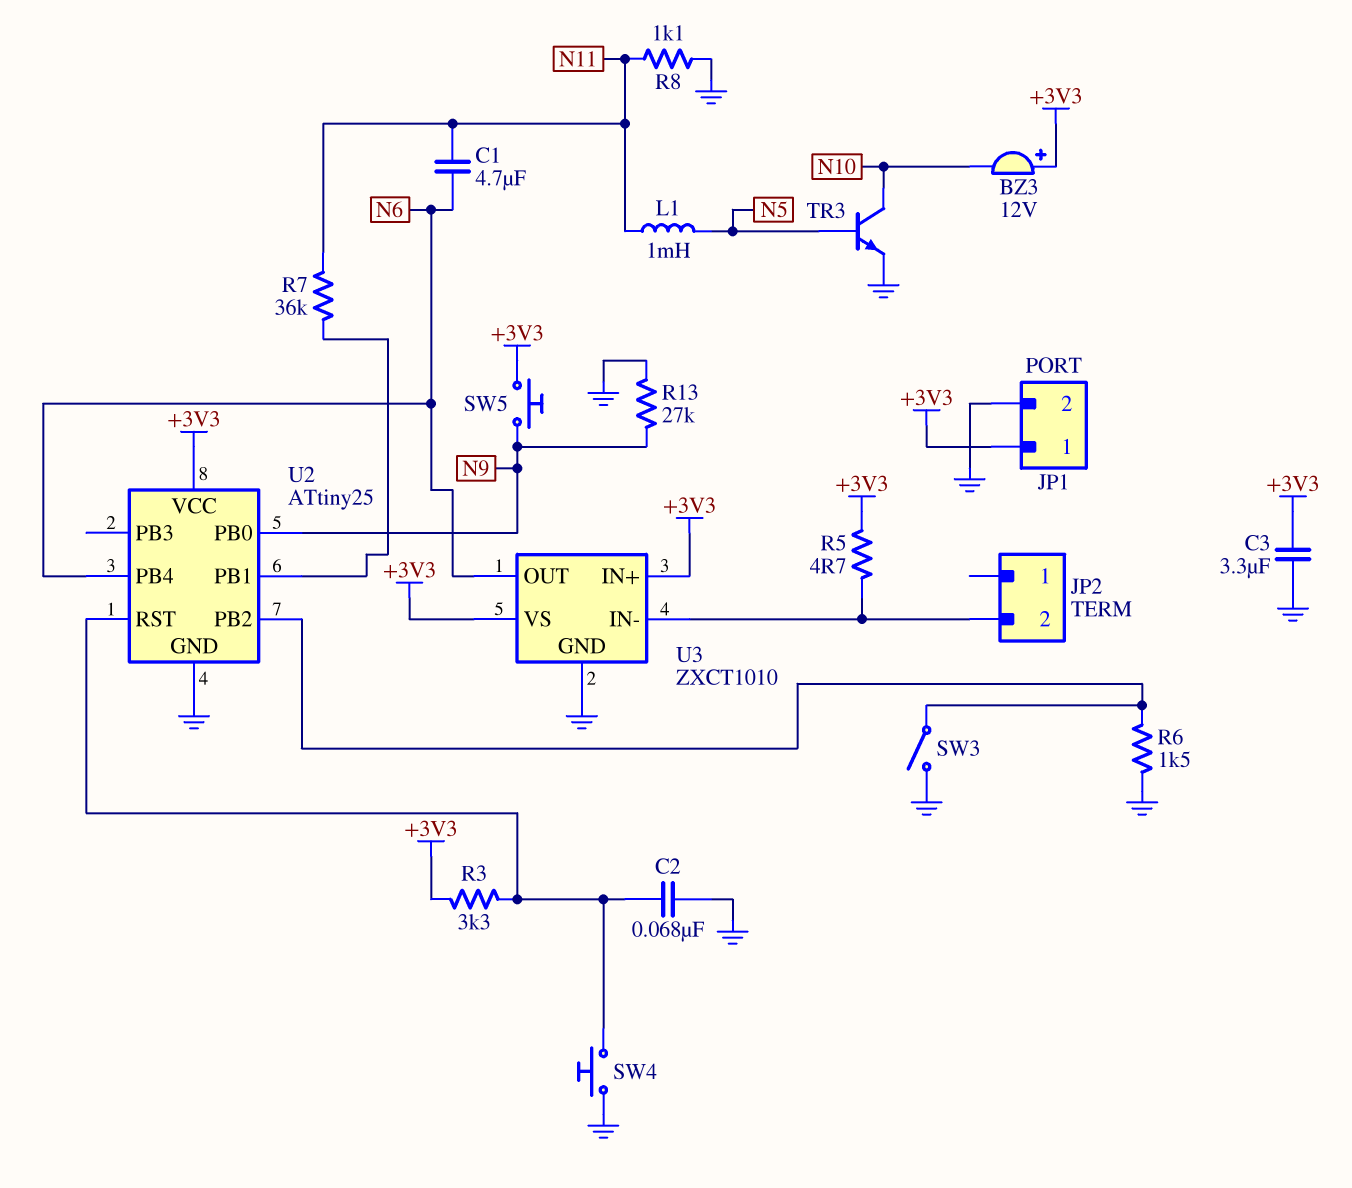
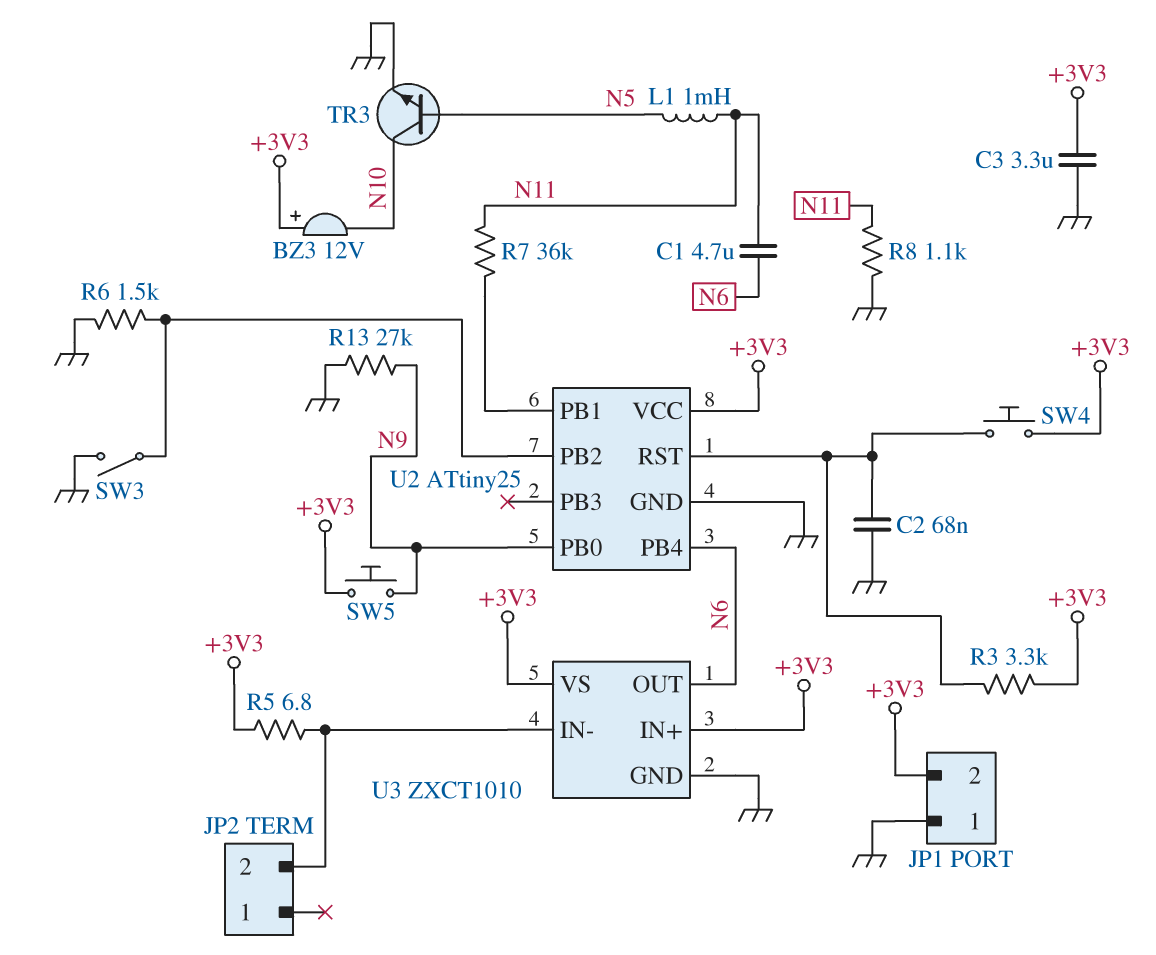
JP1 pin 1: +3V3 -> GND
JP1 pin 2: GND -> +3V3
R5: 4.7 (+3V3, JP2/2) -> 6.8 (+3V3, JP2/2)
SW4: button (GND, U2/RST) -> button (+3V3, U2/RST)

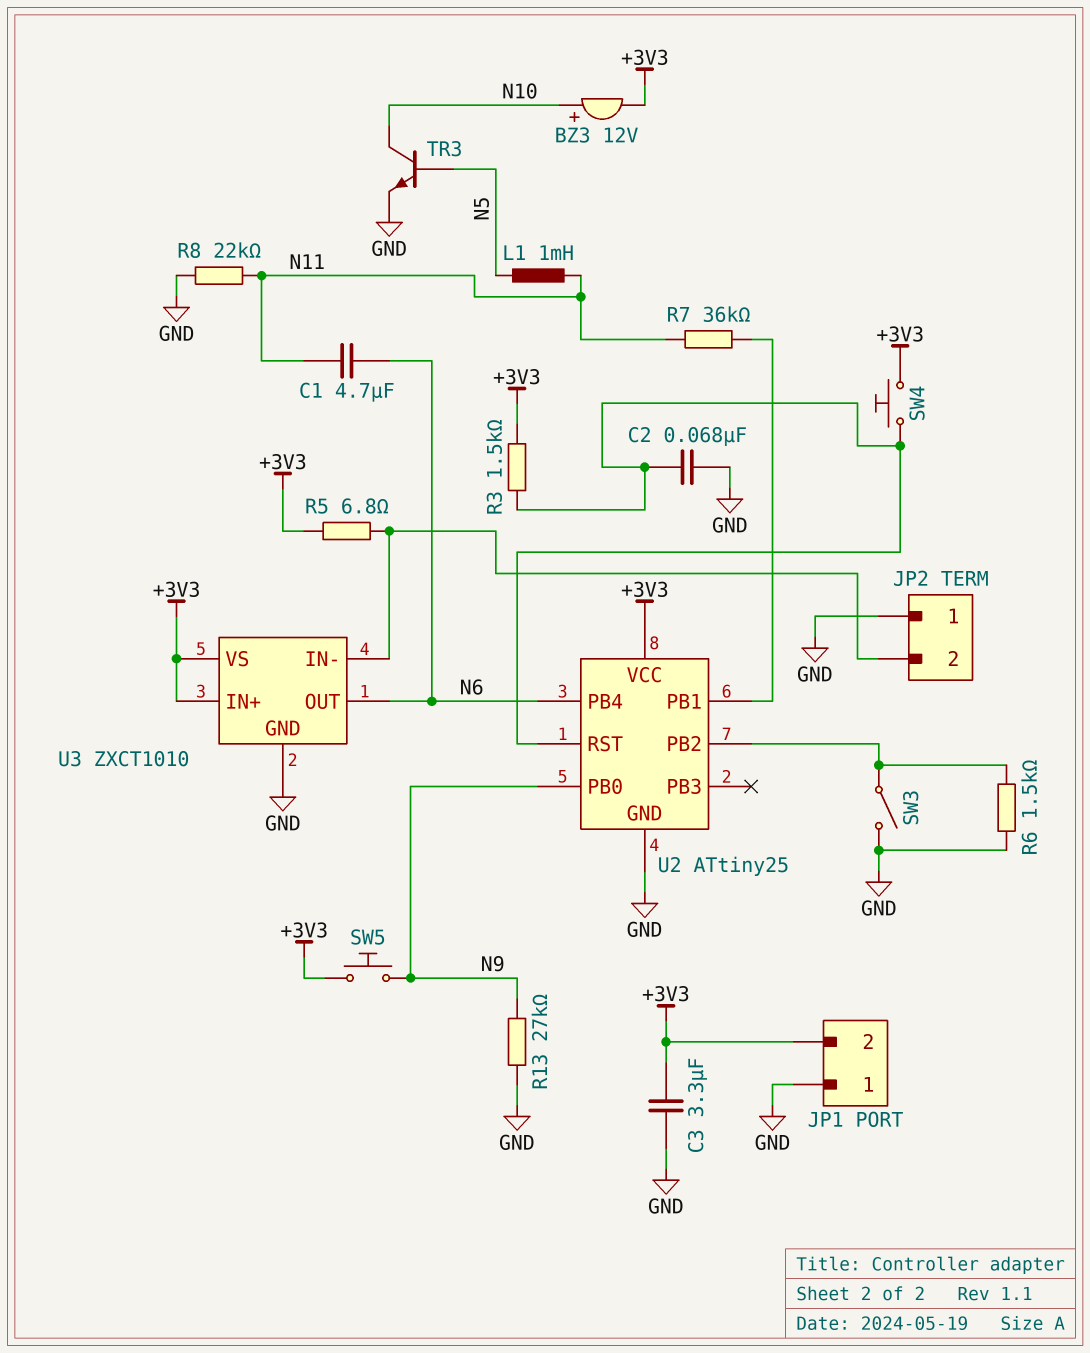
BZ3: buzzer 12V (plus +3V3, minus N10) -> buzzer 12V (plus N10, minus +3V3)
JP2 pin 1: none -> GND
R3: 3.3k (+3V3, U2/RST) -> 1.5k (+3V3, U2/RST)
R8: 1.1k (GND, N11) -> 22k (GND, N11)

